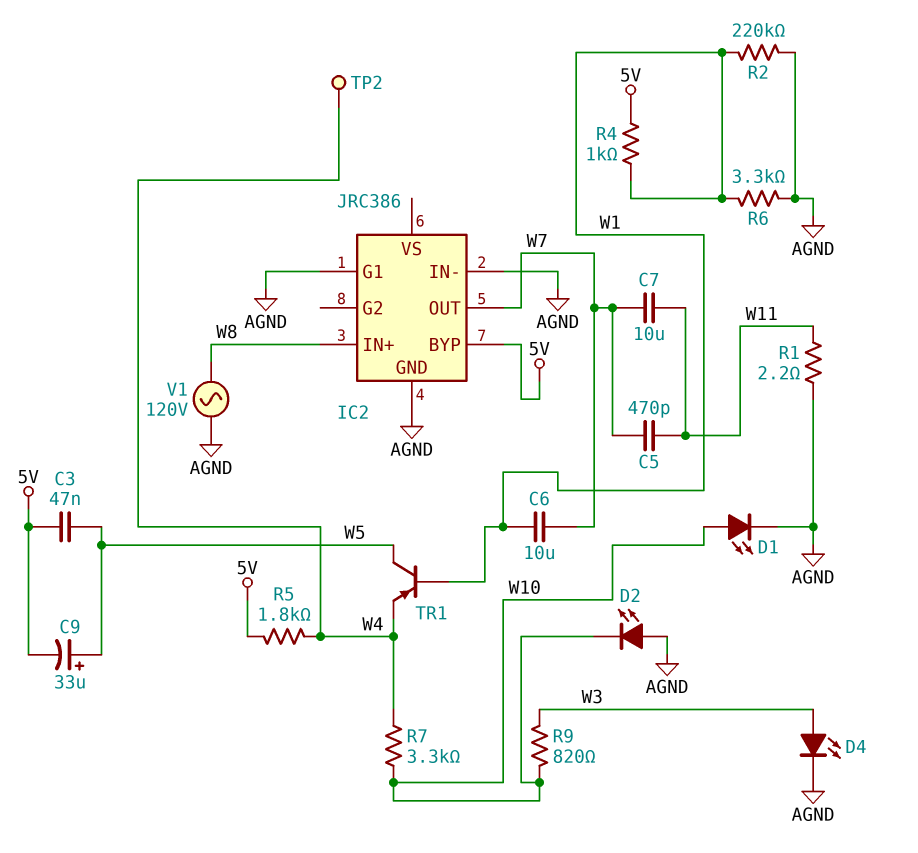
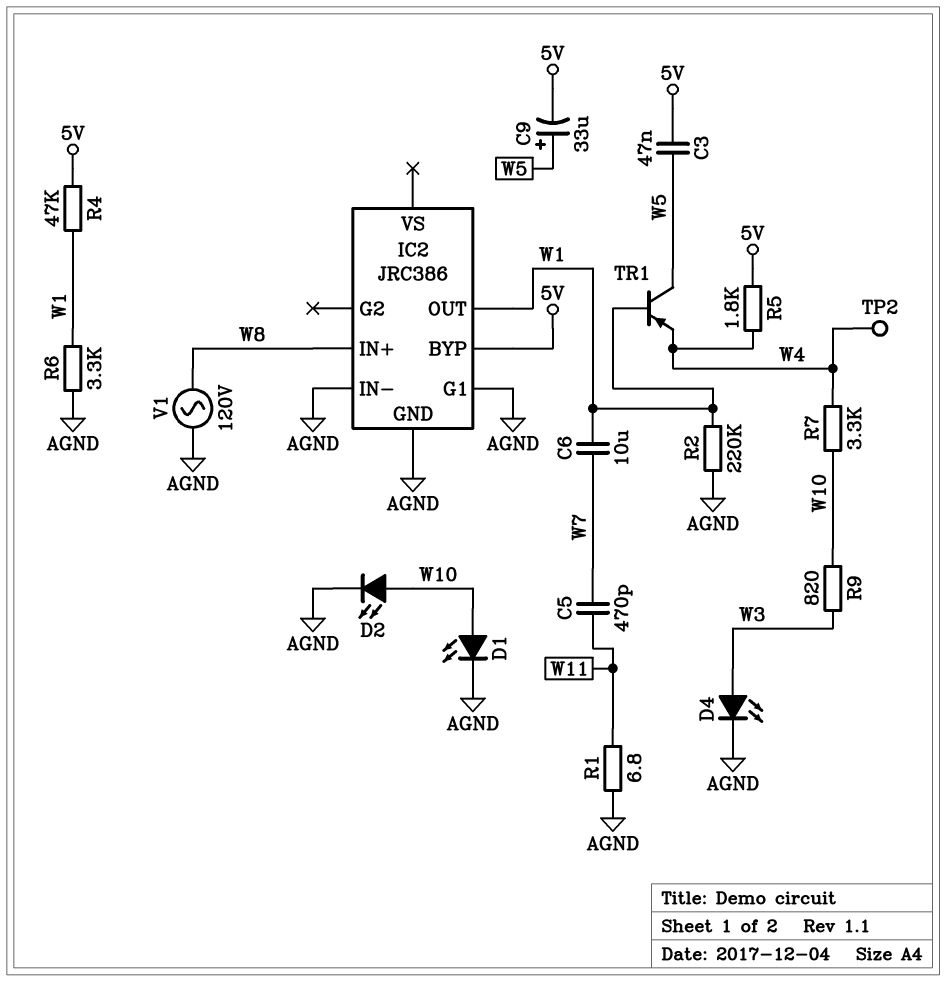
C7: 10uF (W7, W11) -> none
D2: LED (A AGND, K W10) -> LED (A W10, K AGND)
IC2 pin OUT: W7 -> W1
R1: 2.2 (AGND, W11) -> 6.8 (AGND, W11)
R4: 1k (5V, W1) -> 47k (5V, W1)

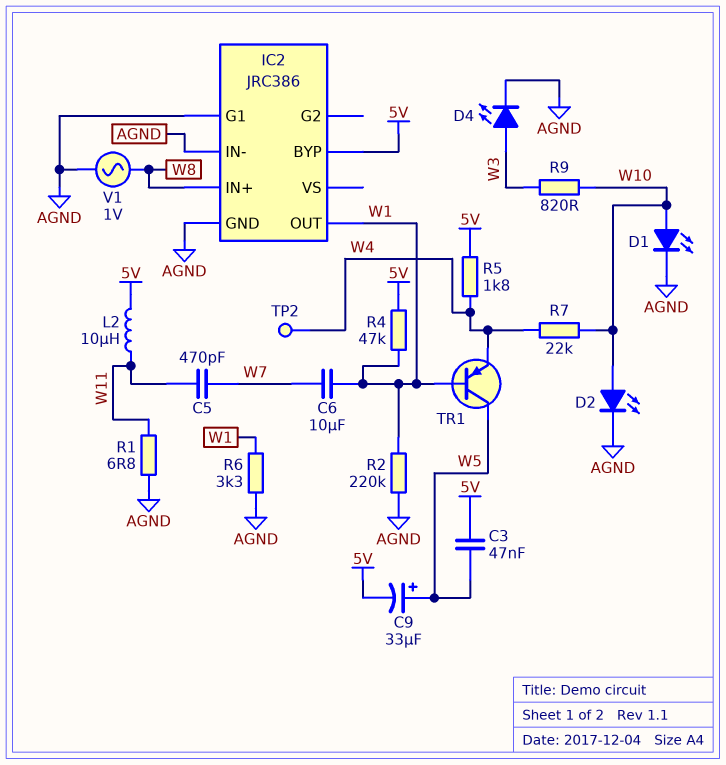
L2: none -> 10uH (5V, W11)
R7: 3.3k (W4, W10) -> 22k (W4, W10)
V1: AC 120V (AGND, W8) -> AC 1V (AGND, W8)

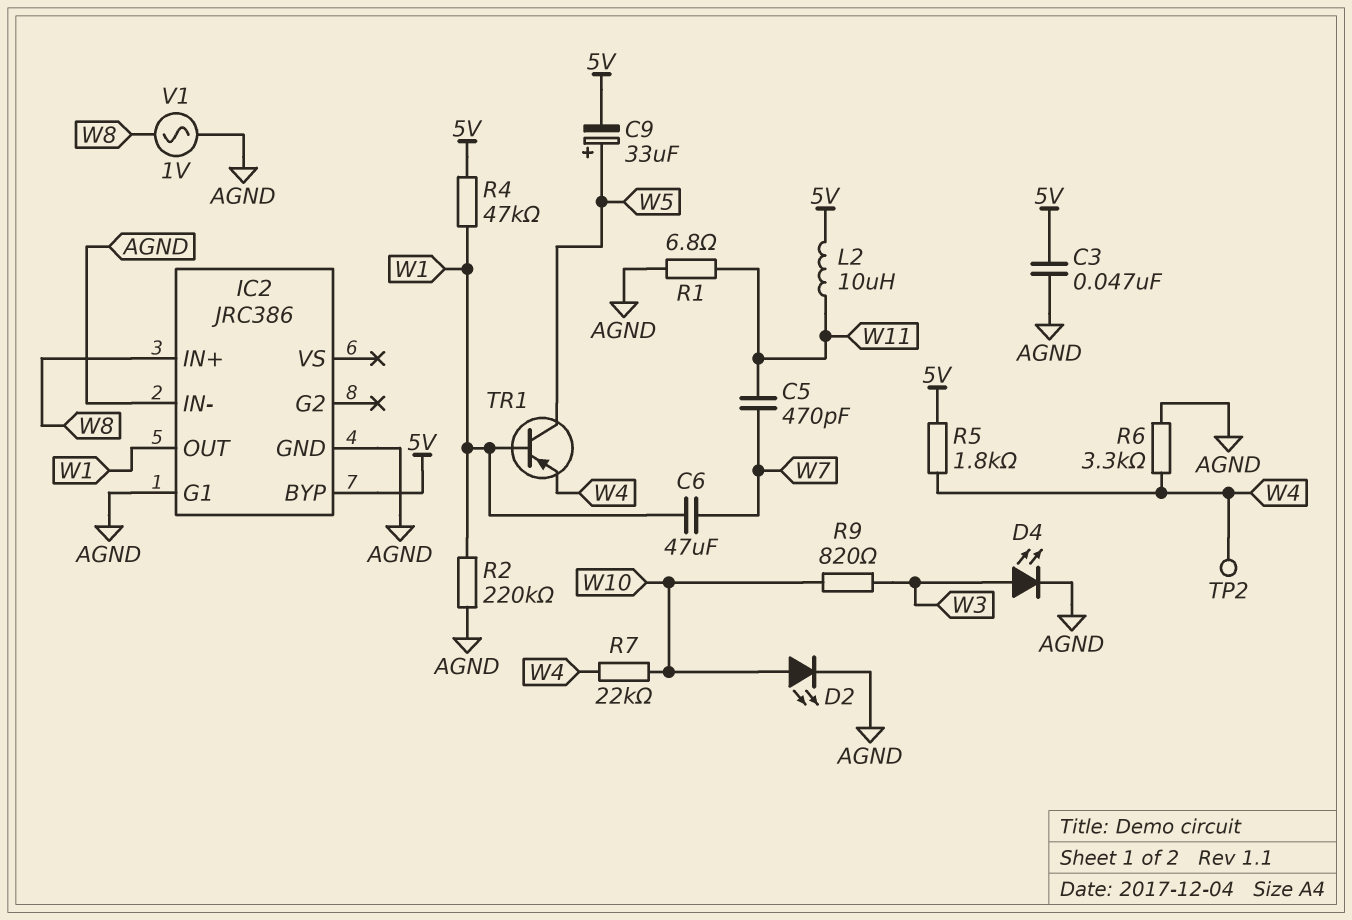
C3: 47nF (5V, W5) -> 47nF (5V, AGND)
C6: 10uF (W1, W7) -> 47uF (W1, W7)
D1: LED (A W10, K AGND) -> none
R6: 3.3k (AGND, W1) -> 3.3k (AGND, W4)

